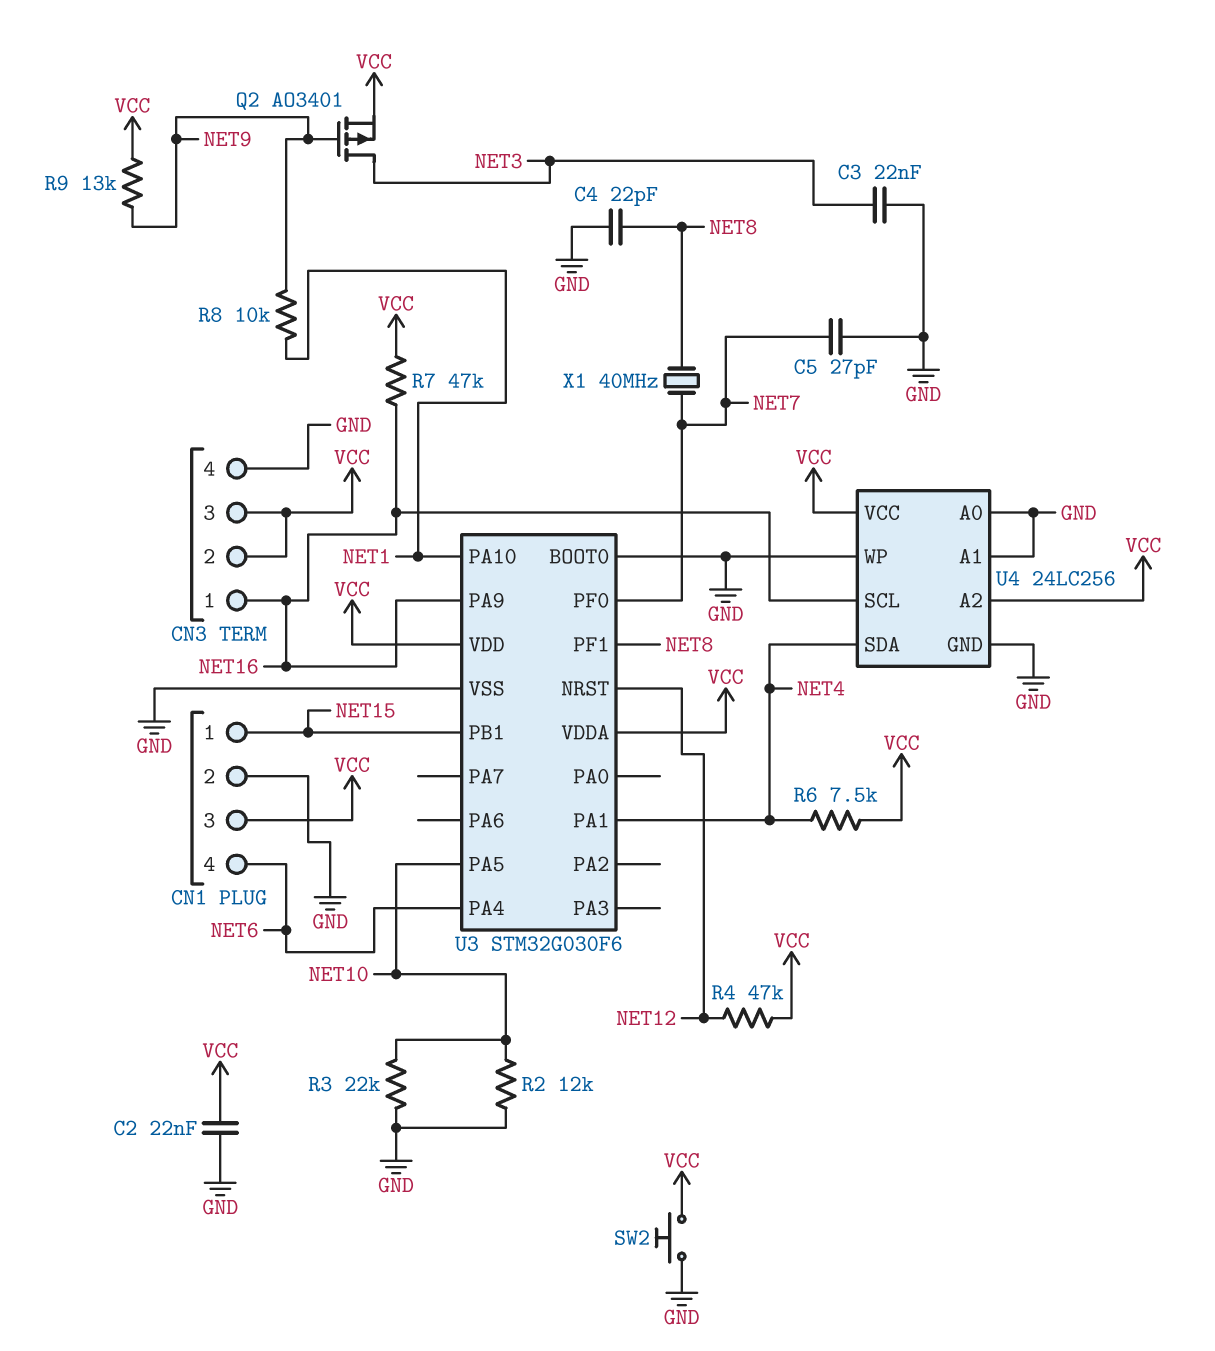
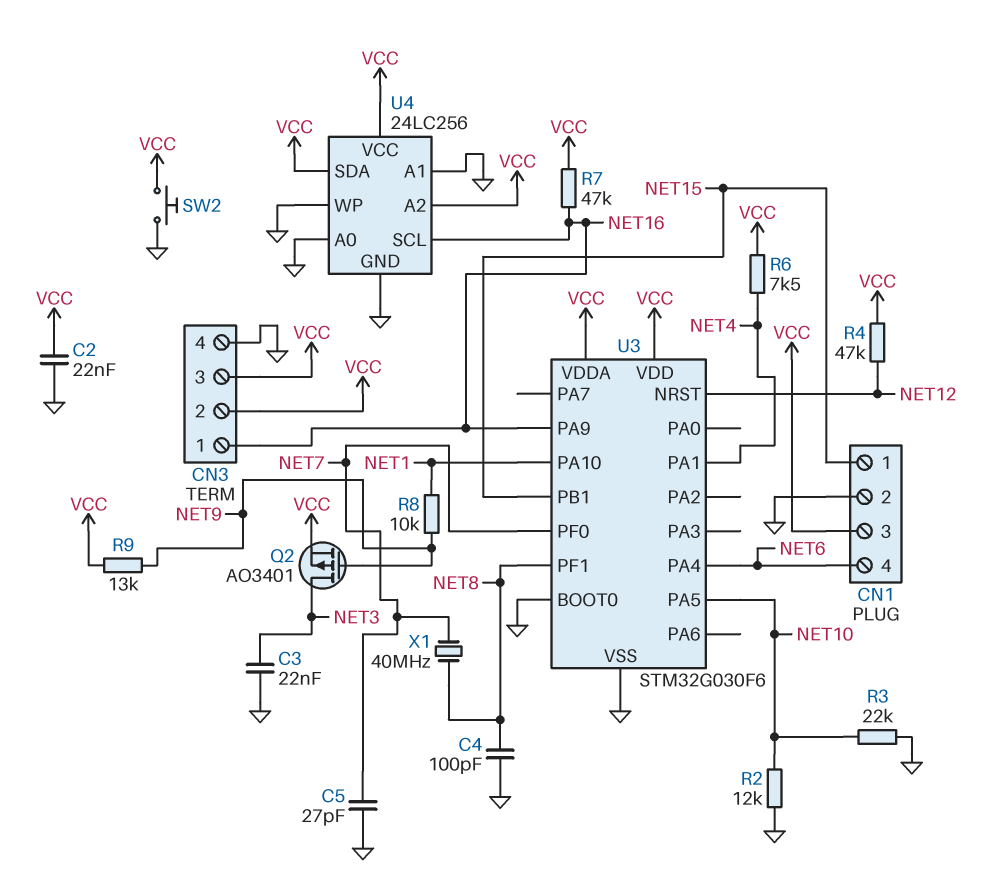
C4: 22pF (GND, NET8) -> 100pF (GND, NET8)
U4 pin SDA: NET4 -> VCC

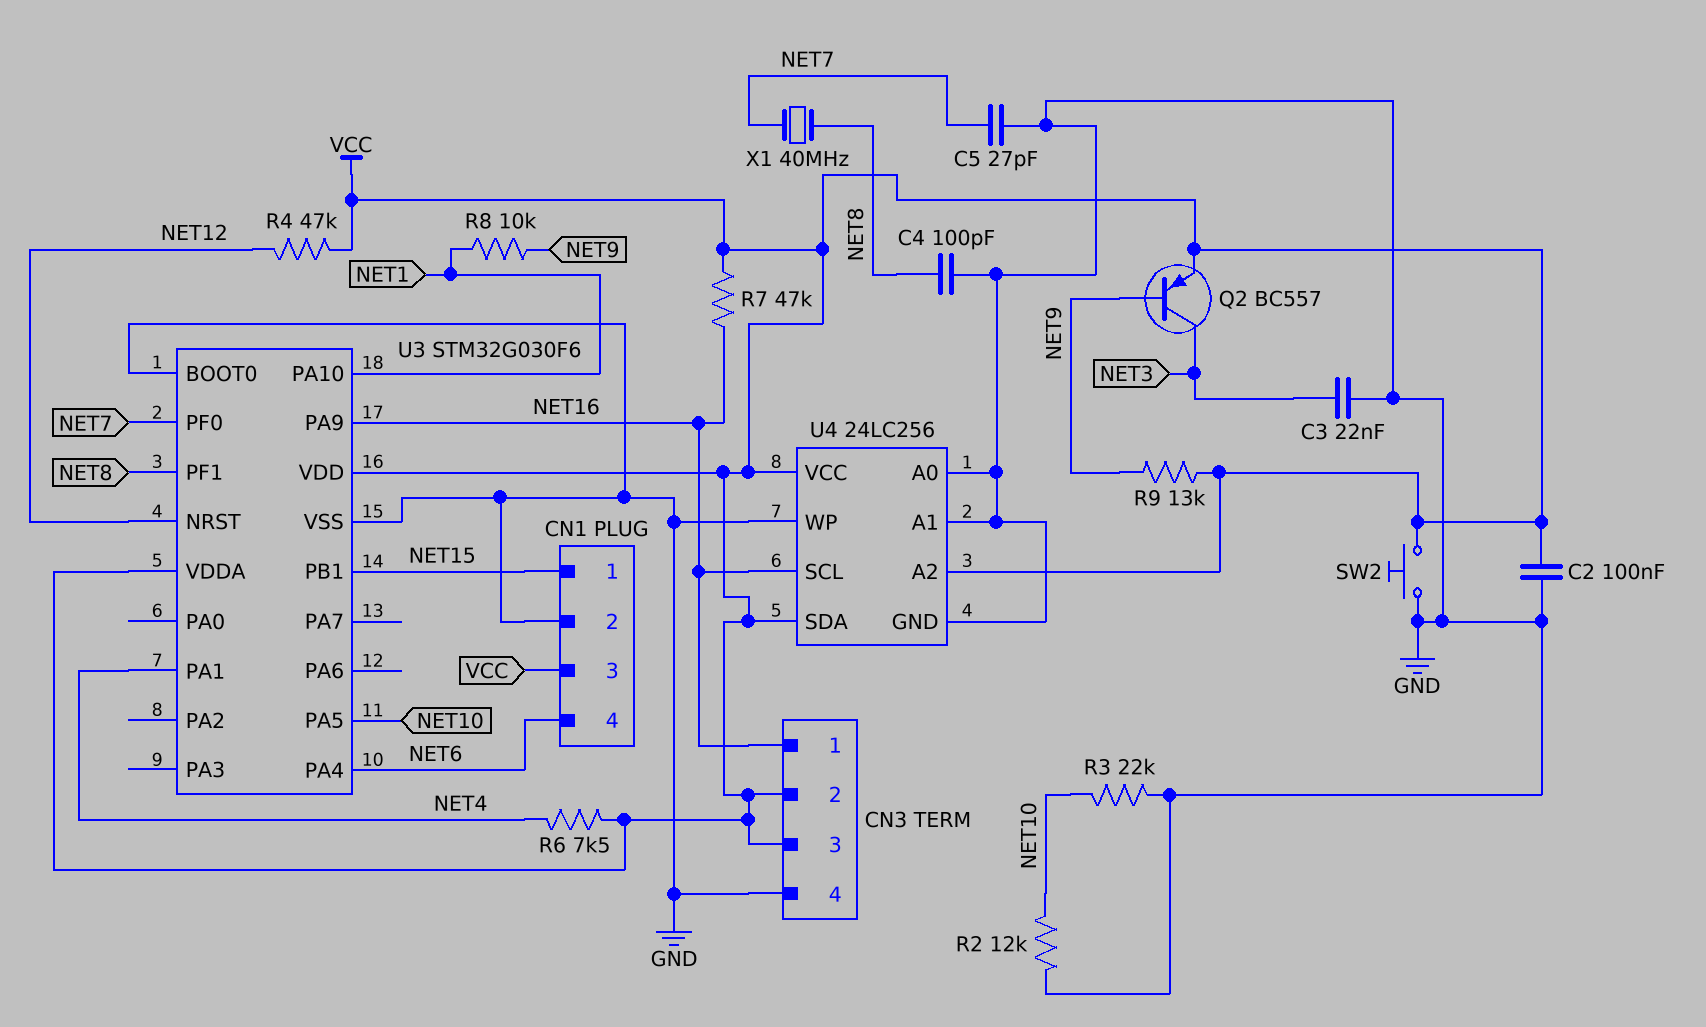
C2: 22nF (GND, VCC) -> 100nF (GND, VCC)
Q2: PMOS AO3401 (G NET9, D NET3, S VCC) -> PNP BC557 (B NET9, C NET3, E VCC)

